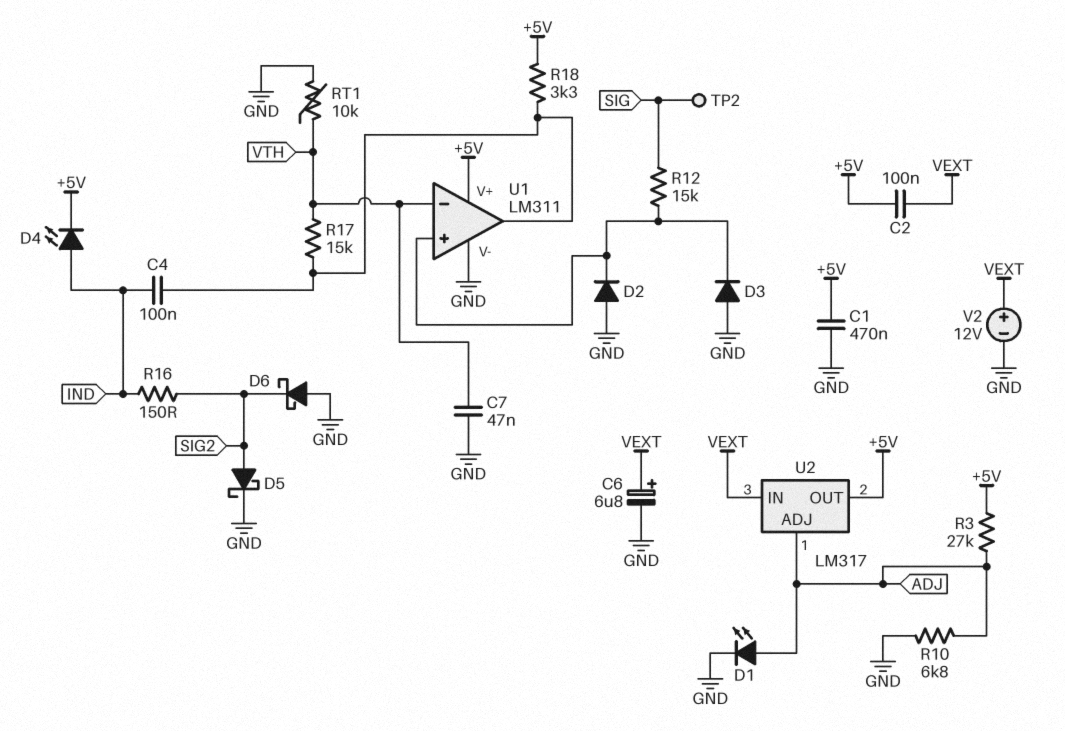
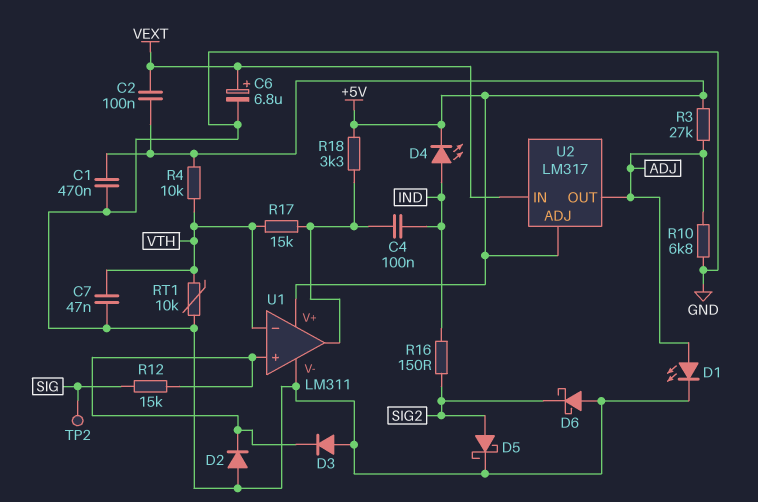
R4: none -> 10k (+5V, VTH)
U2 pin ADJ: ADJ -> +5V
U2 pin OUT: +5V -> ADJ
V2: 12V (plus VEXT, minus GND) -> none

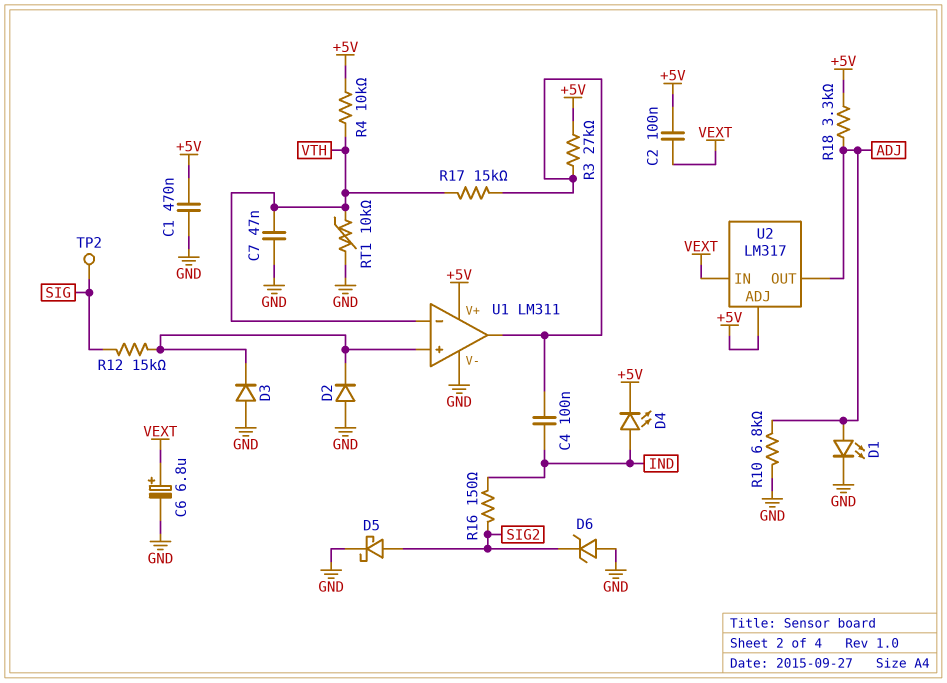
D6: schottky (A GND, K SIG2) -> zener (A GND, K SIG2)
R3: 27k (+5V, ADJ) -> 27k (+5V, U1/out)
R18: 3.3k (+5V, U1/out) -> 3.3k (+5V, ADJ)

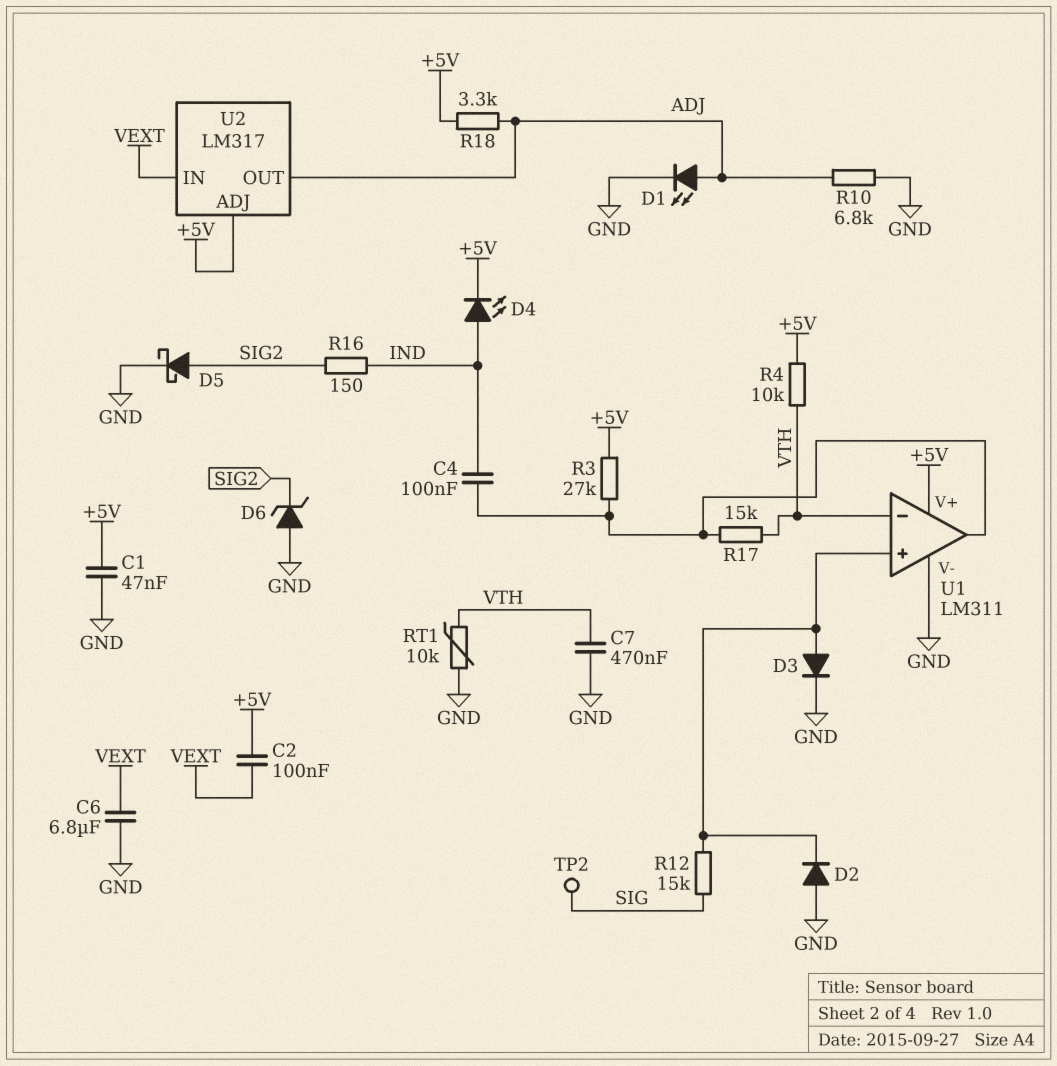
C1: 470nF (+5V, GND) -> 47nF (+5V, GND)
C6: 6.8uF (plus VEXT, minus GND) -> 6.8uF (GND, VEXT)
C7: 47nF (GND, VTH) -> 470nF (GND, VTH)
D3: diode (A GND, K U1/in+) -> diode (A U1/in+, K GND)

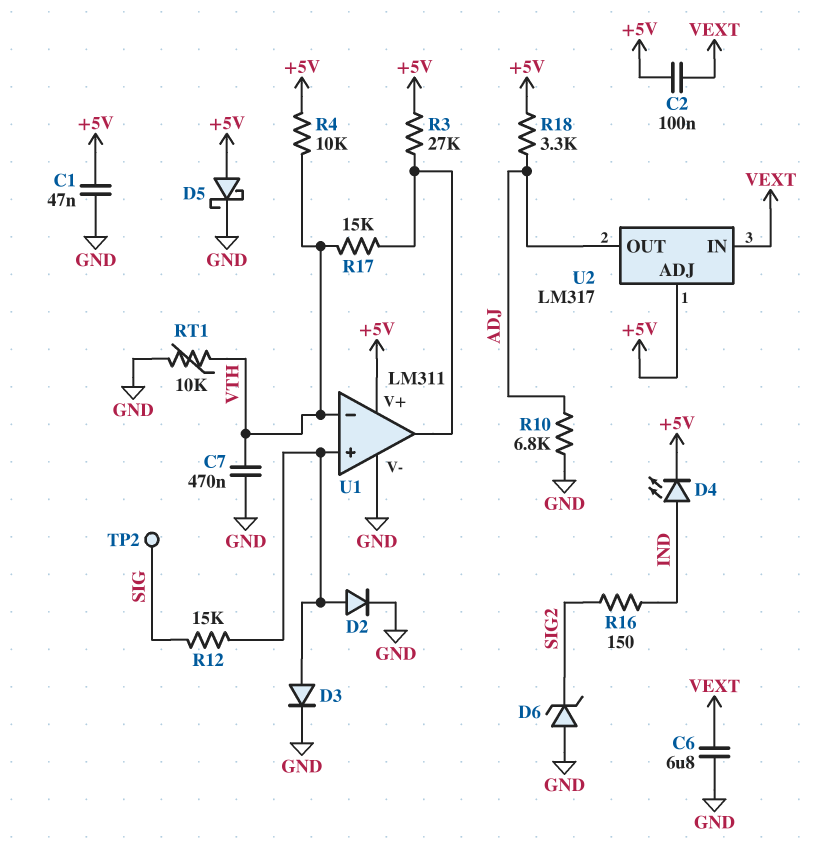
C4: 100nF (IND, U1/out) -> none
D1: LED (A ADJ, K GND) -> none
D2: diode (A GND, K U1/in+) -> diode (A U1/in+, K GND)
D5: schottky (A SIG2, K GND) -> schottky (A +5V, K GND)

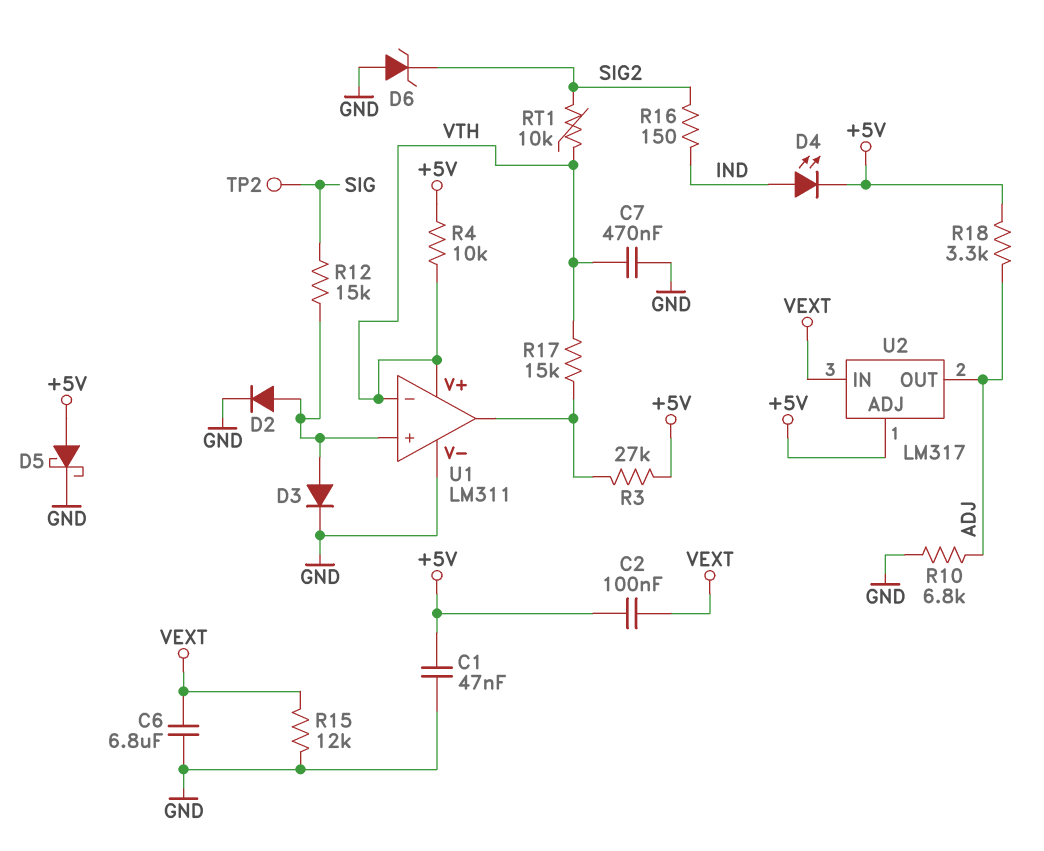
R15: none -> 12k (GND, VEXT)
RT1: 10k (GND, VTH) -> 10k (SIG2, VTH)
U1 pin V+: +5V -> VTH

